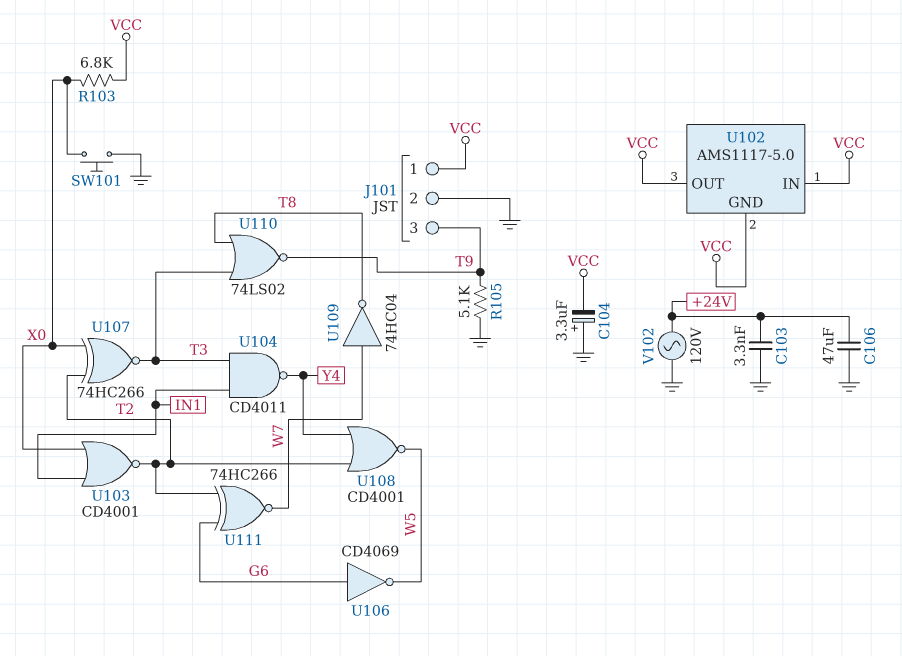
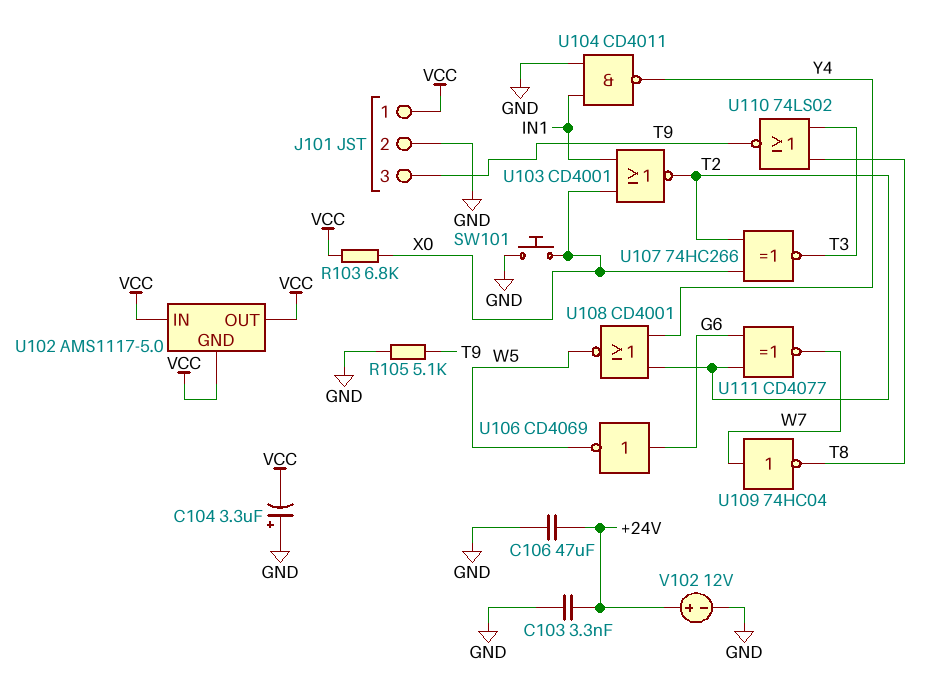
U104: NAND CD4011 (in IN1, in T3, out Y4) -> NAND CD4011 (in GND, in IN1, out Y4)
U111: XNOR 74HC266 (in G6, in T2, out W7) -> XNOR CD4077 (in G6, in T2, out W7)
V102: AC 120V (+24V, GND) -> 12V (plus +24V, minus GND)

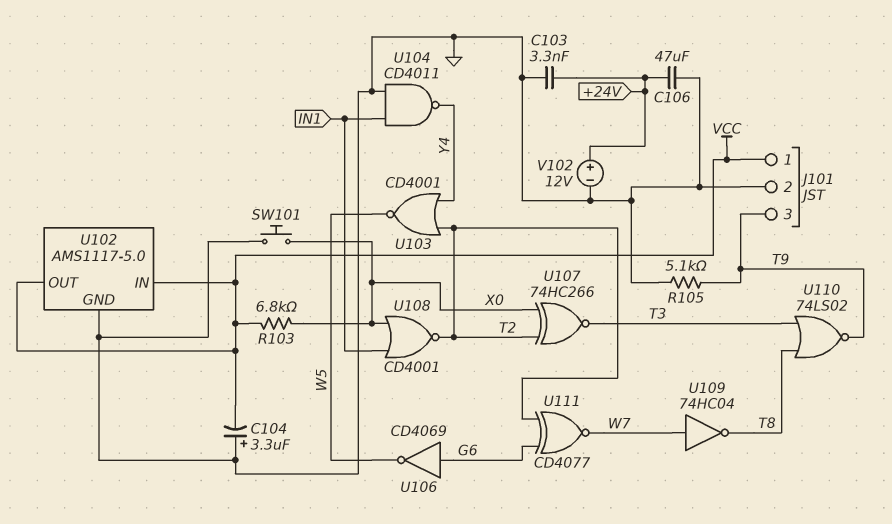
U102 pin GND: VCC -> GND
U103: NOR CD4001 (in IN1, in X0, out T2) -> NOR CD4001 (in T2, in Y4, out W5)
U108: NOR CD4001 (in T2, in Y4, out W5) -> NOR CD4001 (in IN1, in X0, out T2)

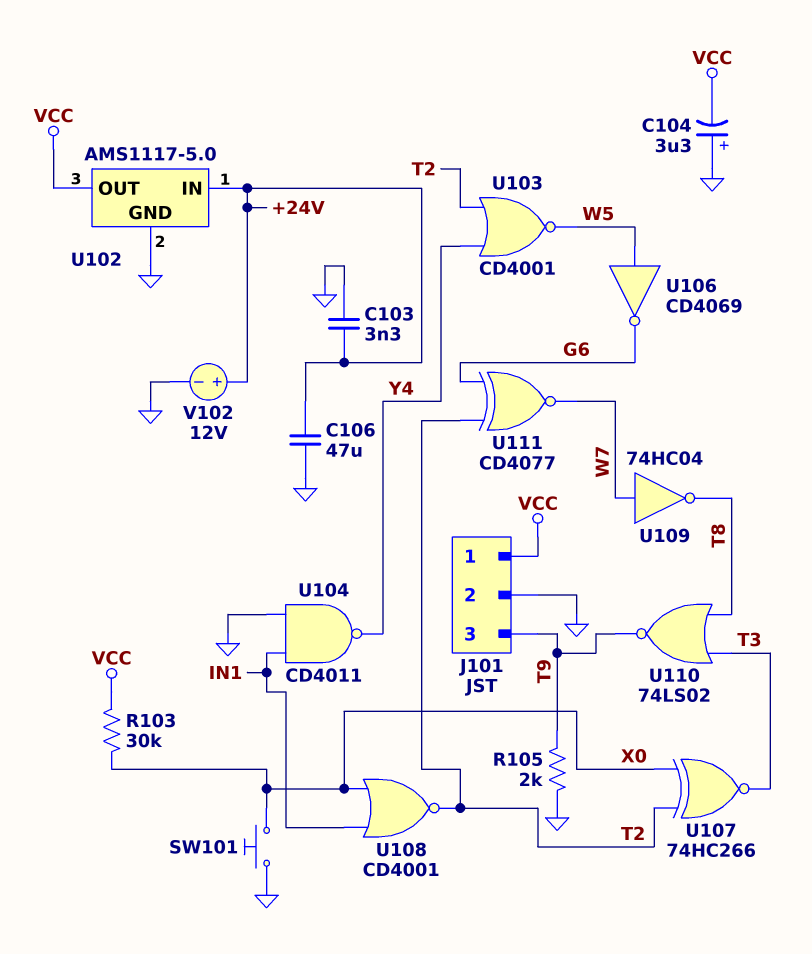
R103: 6.8k (VCC, X0) -> 30k (VCC, X0)
R105: 5.1k (GND, T9) -> 2k (GND, T9)
U102 pin IN: VCC -> +24V
U106: NOT CD4069 (in G6, out W5) -> NOT CD4069 (in W5, out G6)

